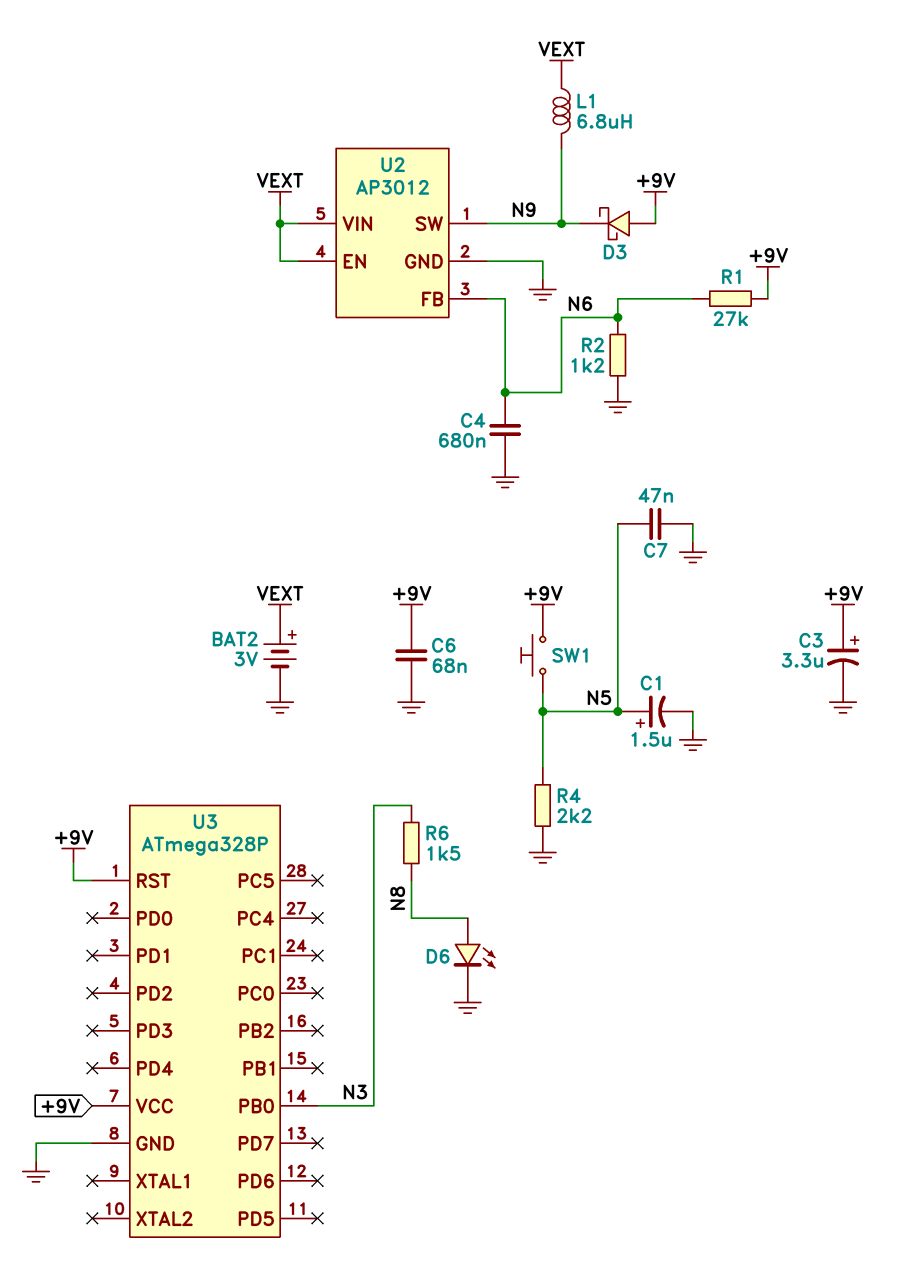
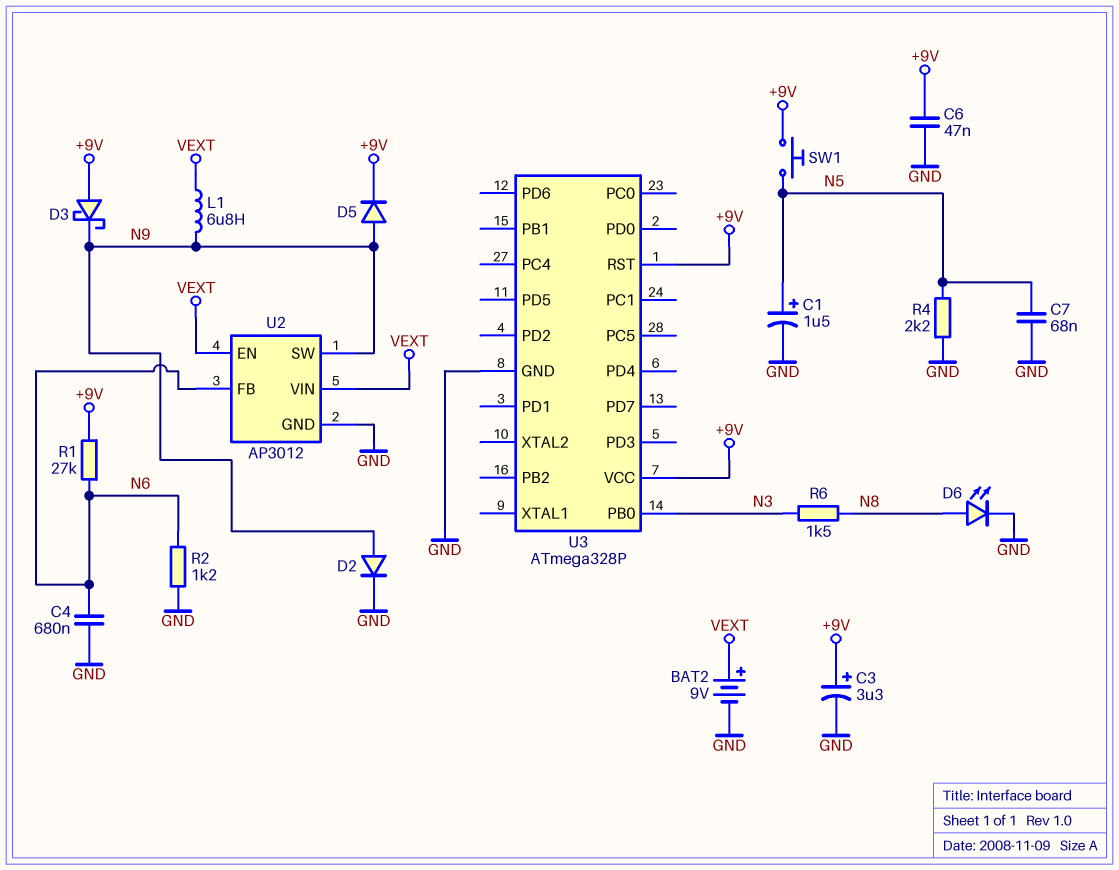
BAT2: 3V (plus VEXT, minus GND) -> 9V (plus VEXT, minus GND)
C6: 68nF (+9V, GND) -> 47nF (+9V, GND)
C7: 47nF (GND, N5) -> 68nF (GND, N5)
D2: none -> diode (A N9, K GND)
D5: none -> diode (A N9, K +9V)

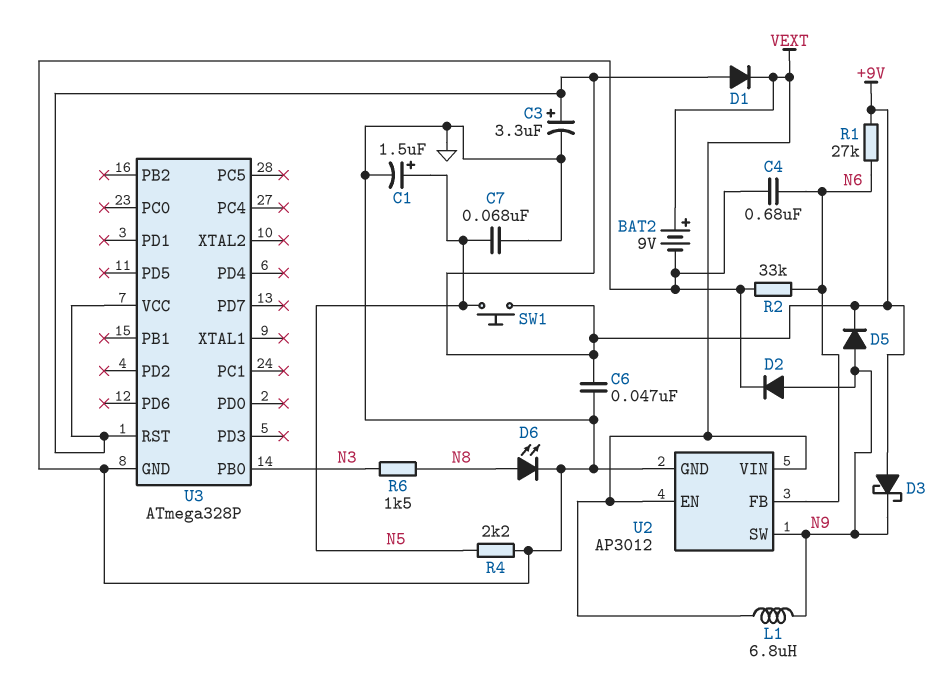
D1: none -> diode (A +9V, K VEXT)
R2: 1.2k (GND, N6) -> 33k (GND, N6)

